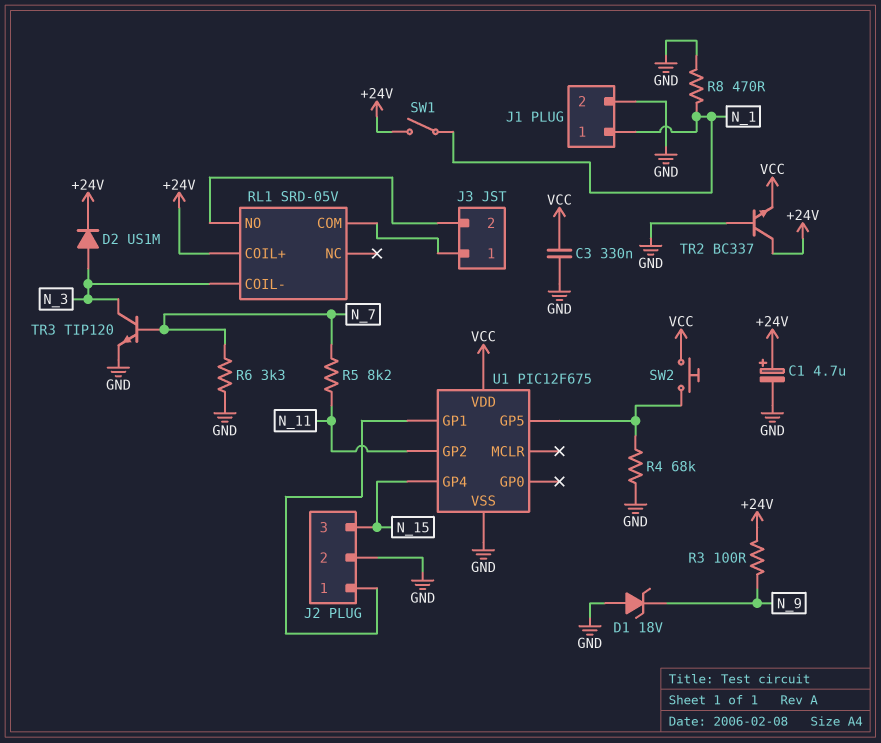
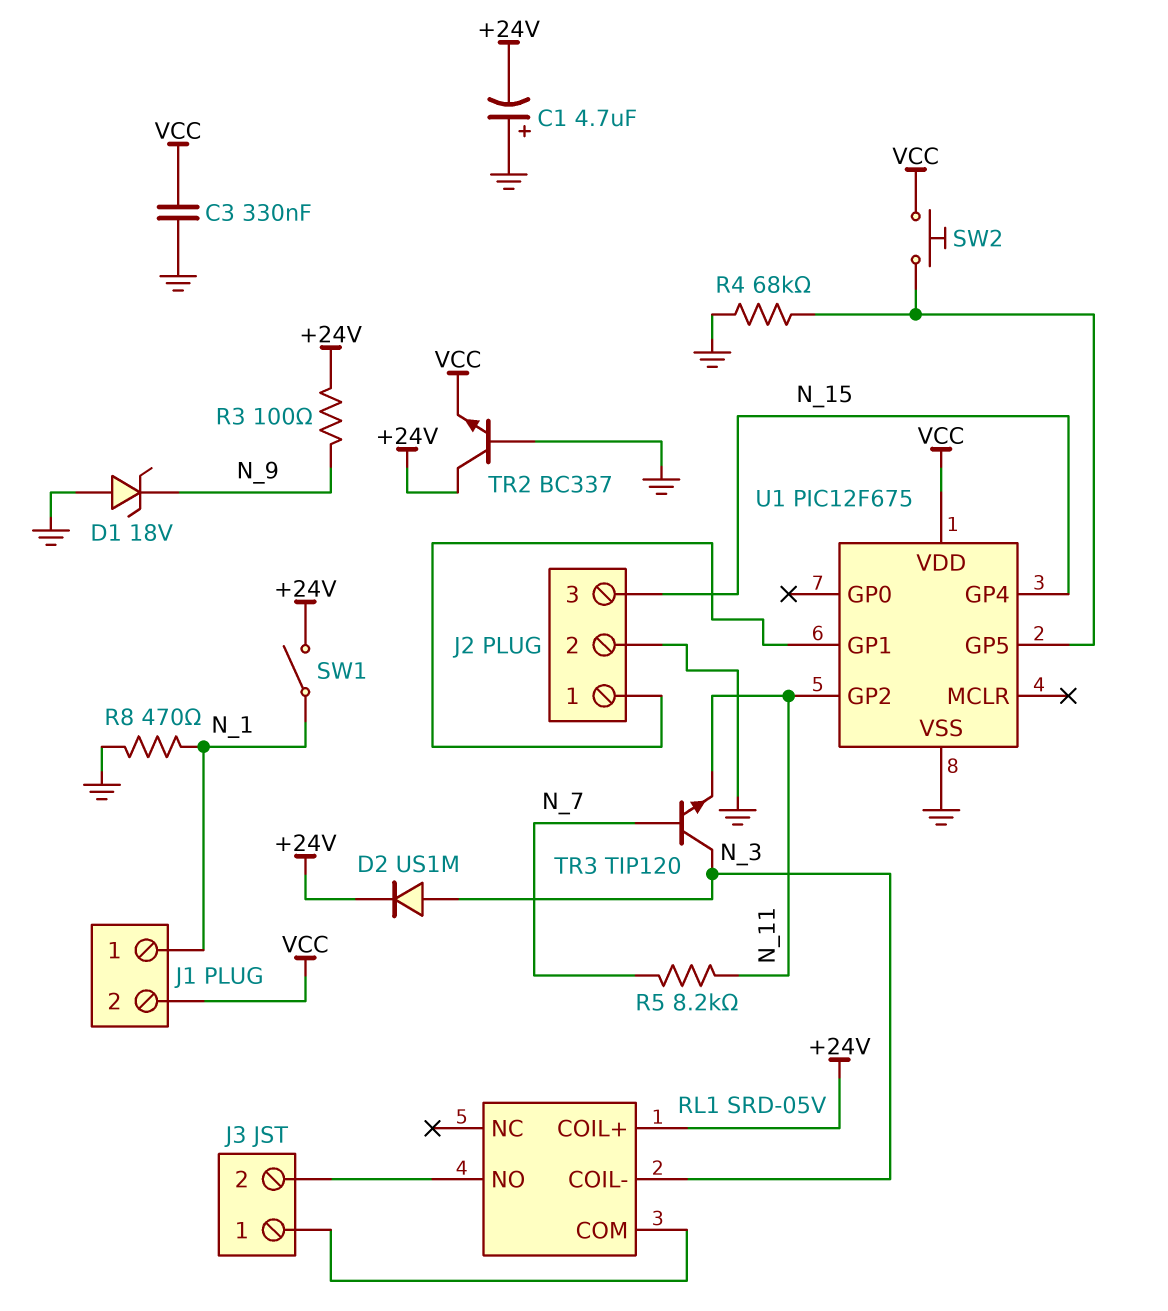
C1: 4.7uF (plus +24V, minus GND) -> 4.7uF (plus GND, minus +24V)
J1 pin 2: GND -> VCC
R6: 3.3k (GND, N_7) -> none
TR3: NPN TIP120 (B N_7, C N_3, E GND) -> NPN TIP120 (B N_7, C N_3, E N_11)

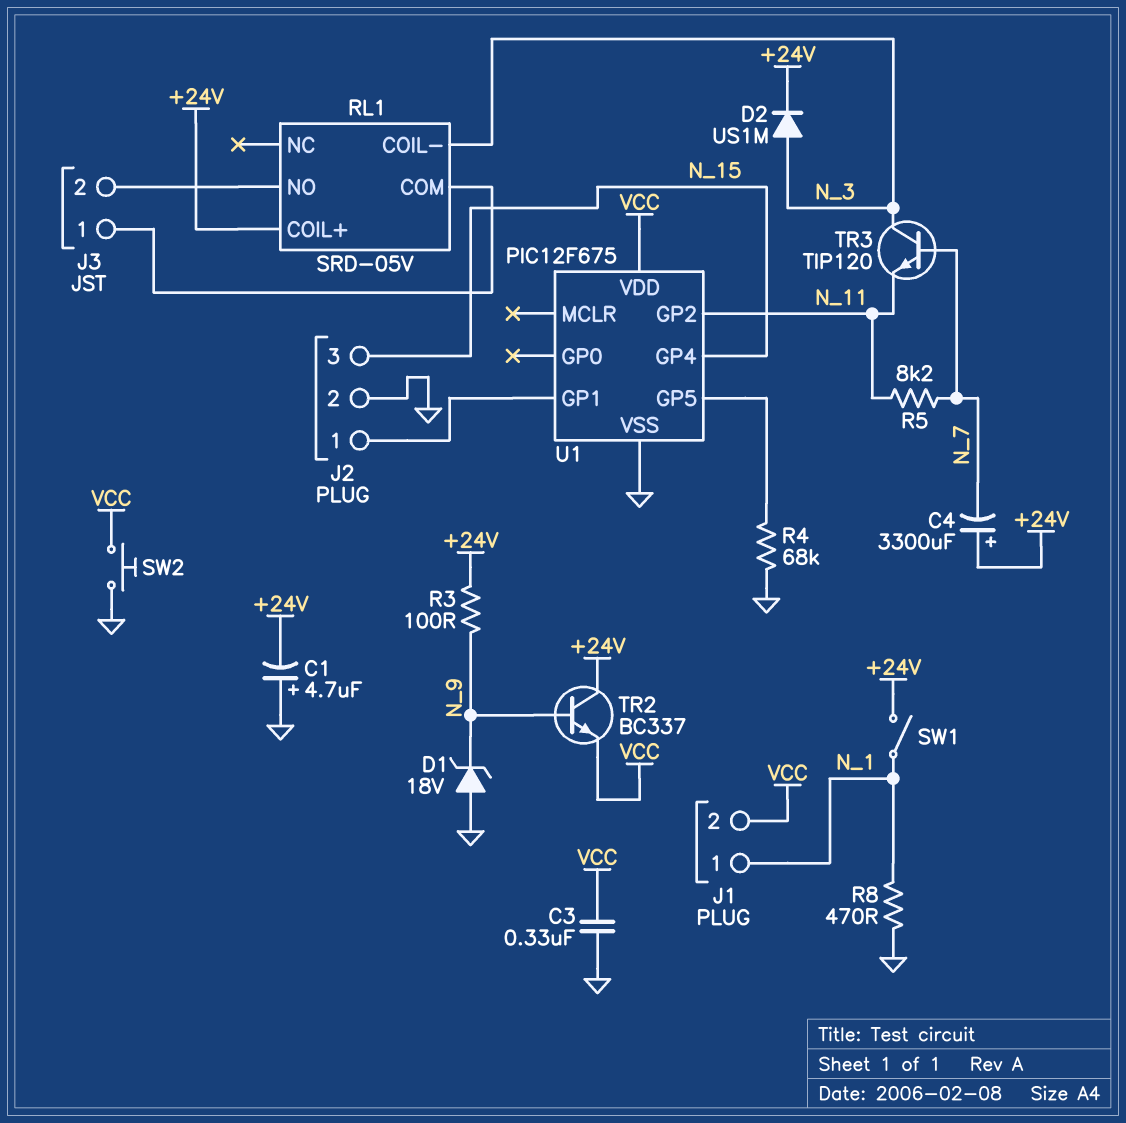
C4: none -> 3300uF (plus +24V, minus N_7)
SW2: button (U1/GP5, VCC) -> button (GND, VCC)
TR2: NPN BC337 (B GND, C +24V, E VCC) -> NPN BC337 (B N_9, C +24V, E VCC)

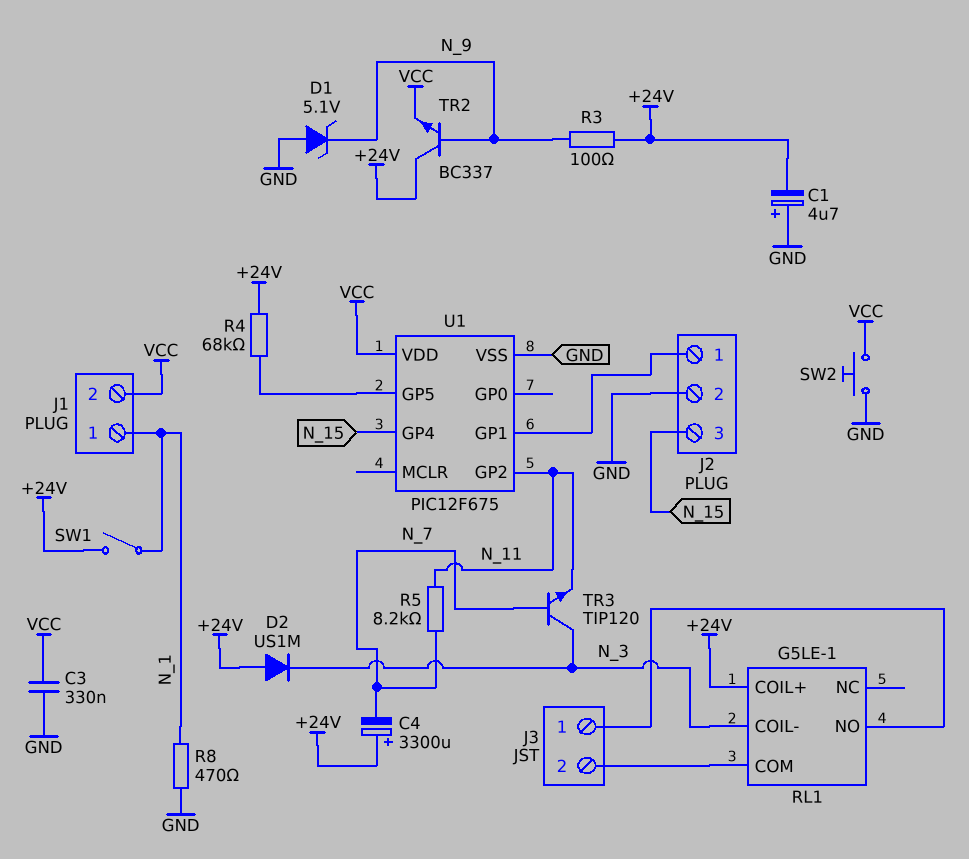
D1: zener 18V (A GND, K N_9) -> zener 5.1V (A GND, K N_9)
D2: diode US1M (A N_3, K +24V) -> diode US1M (A +24V, K N_3)
R4: 68k (GND, U1/GP5) -> 68k (+24V, U1/GP5)
RL1: SRD-05V -> G5LE-1
RL1 pin COM: J3/1 -> J3/2
RL1 pin NO: J3/2 -> J3/1

